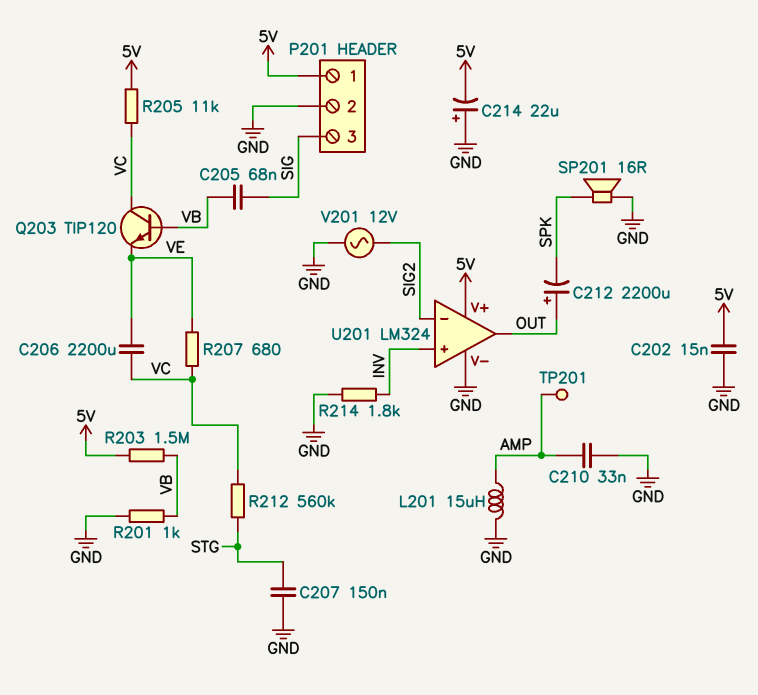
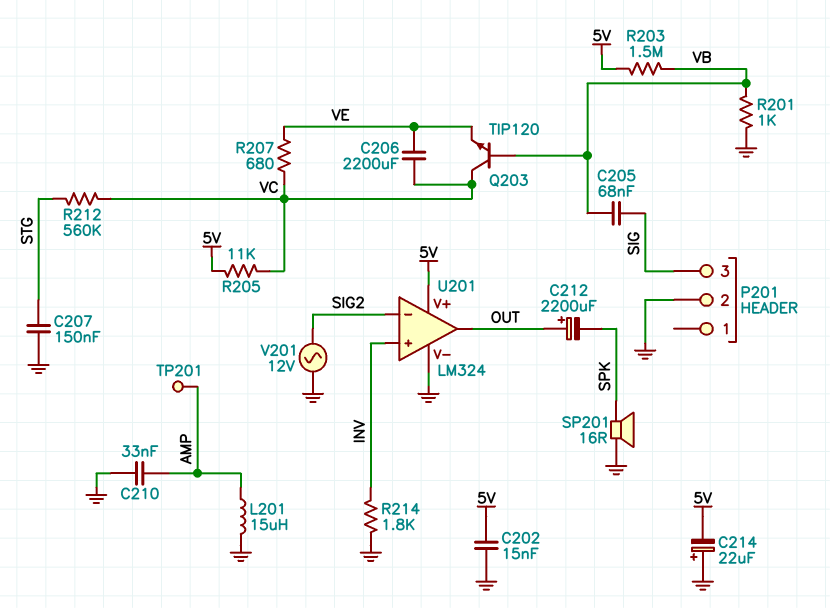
P201 pin 1: 5V -> none

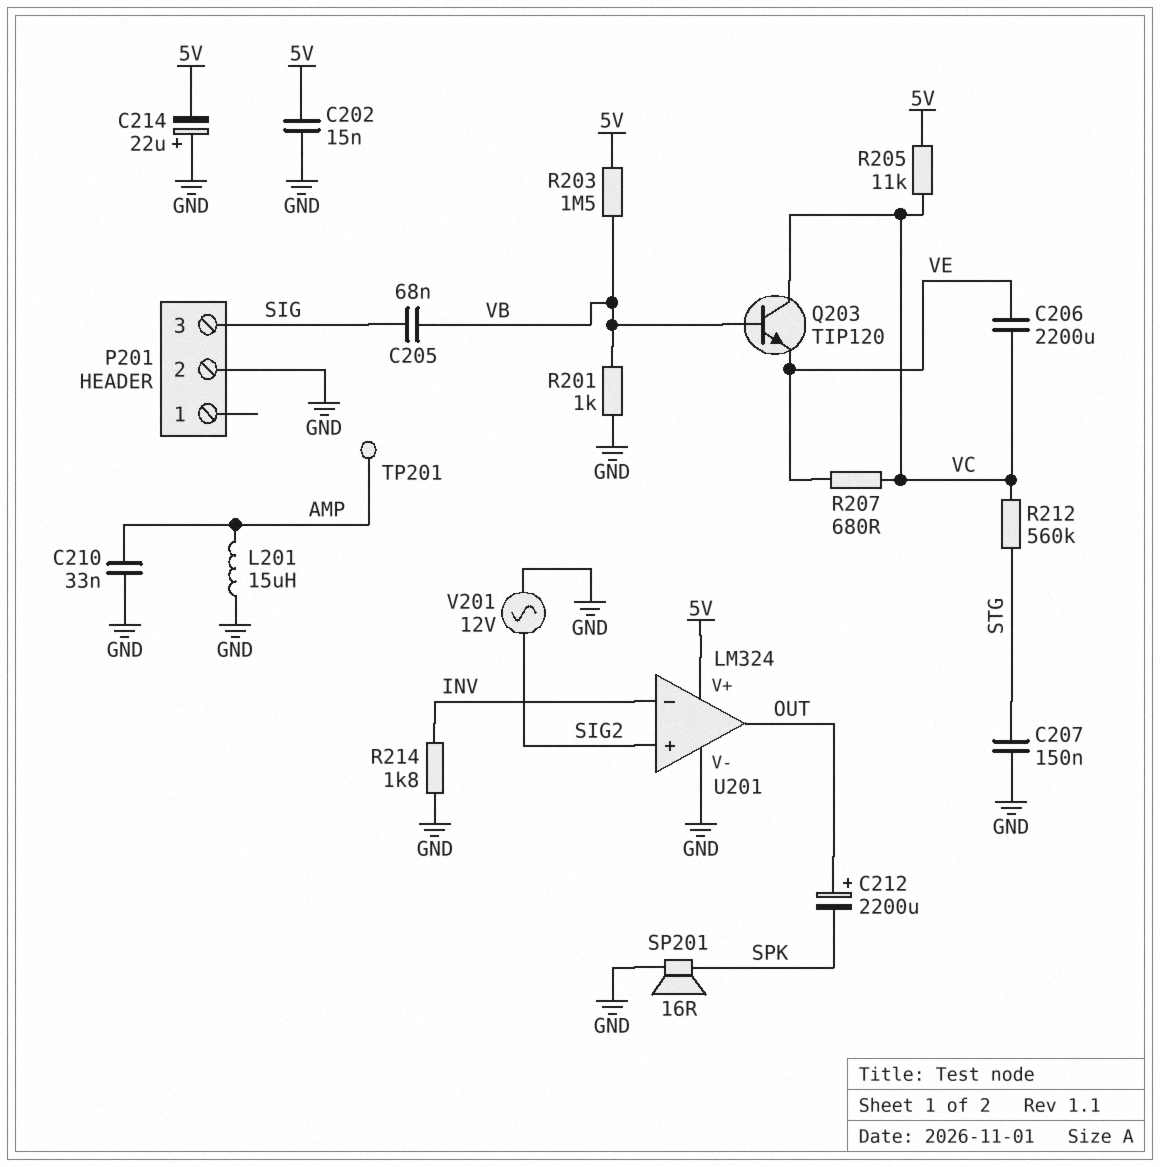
U201 pin in+: INV -> SIG2
U201 pin in-: SIG2 -> INV

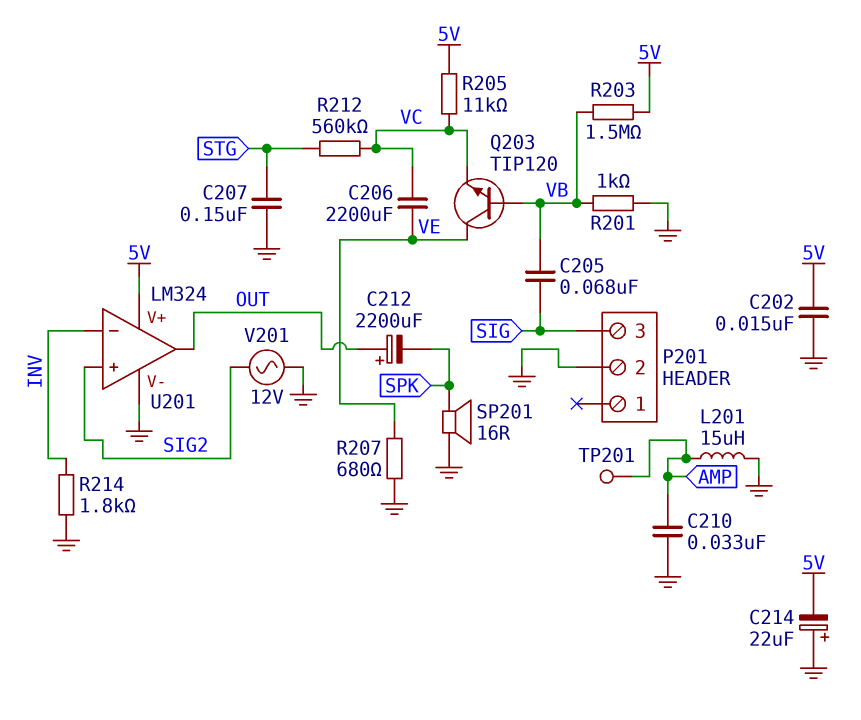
Q203: NPN TIP120 (B VB, C VC, E VE) -> NPN TIP120 (B VB, C VE, E VC)
R207: 680 (VC, VE) -> 680 (GND, VE)

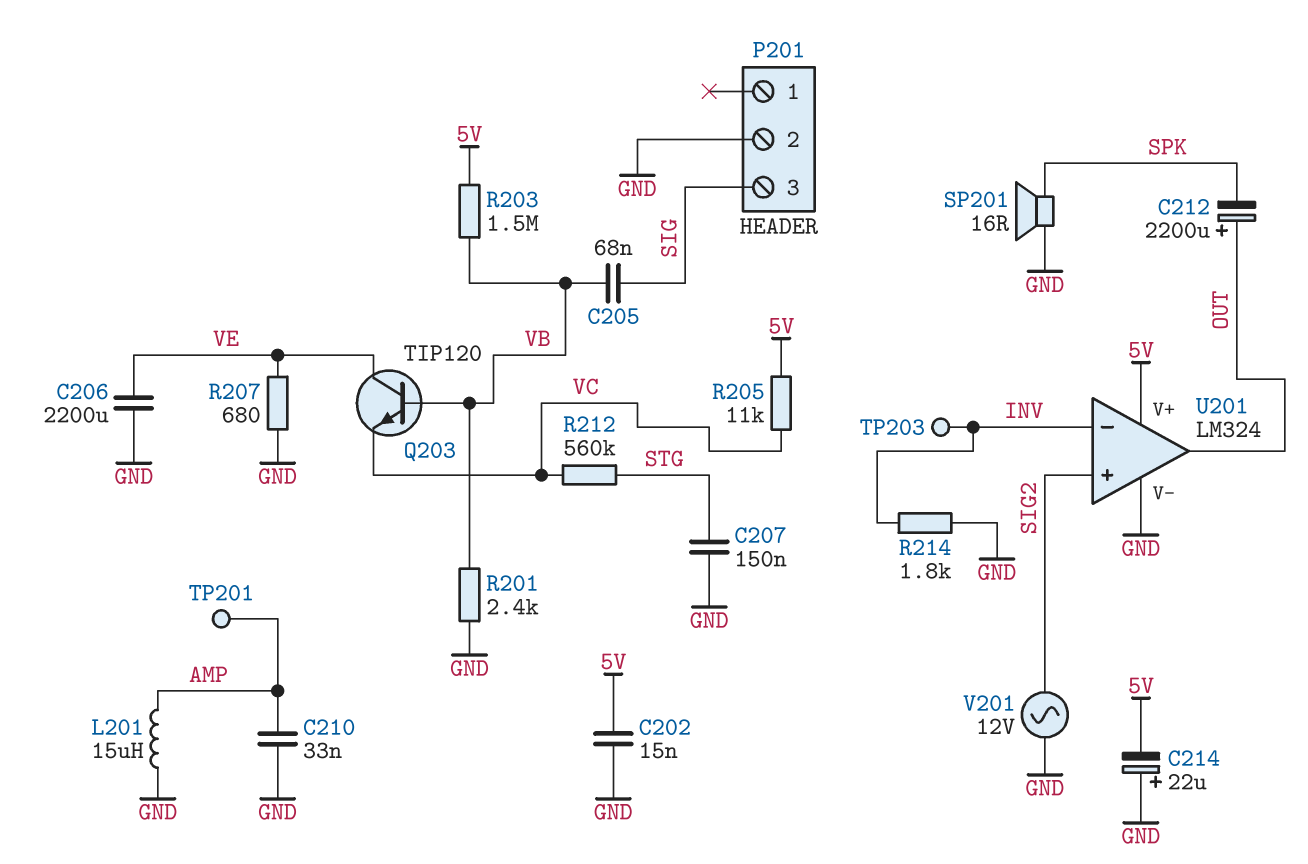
C206: 2200uF (VC, VE) -> 2200uF (GND, VE)
R201: 1k (GND, VB) -> 2.4k (GND, VB)
TP203: none -> test point (INV)

